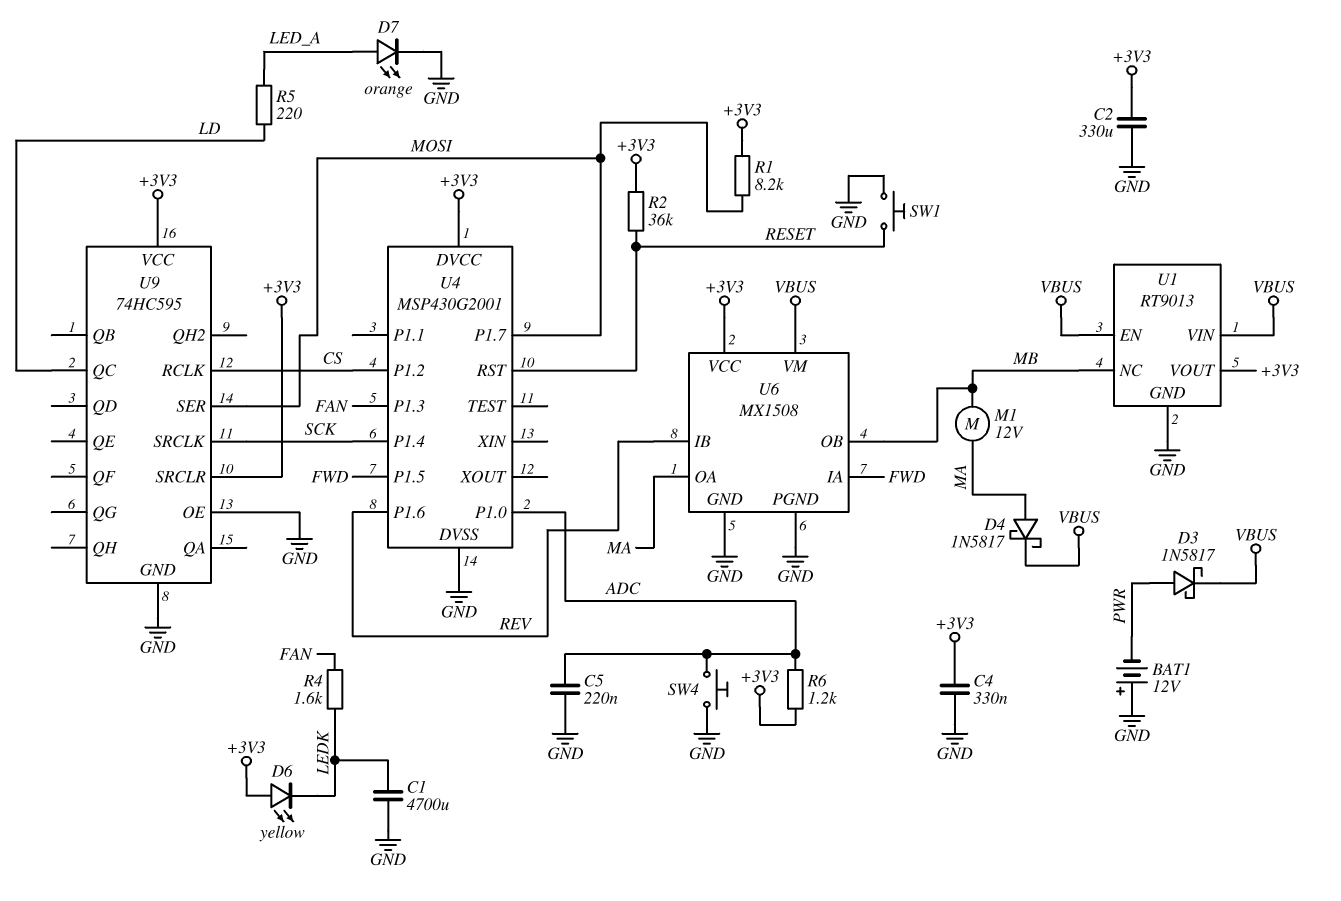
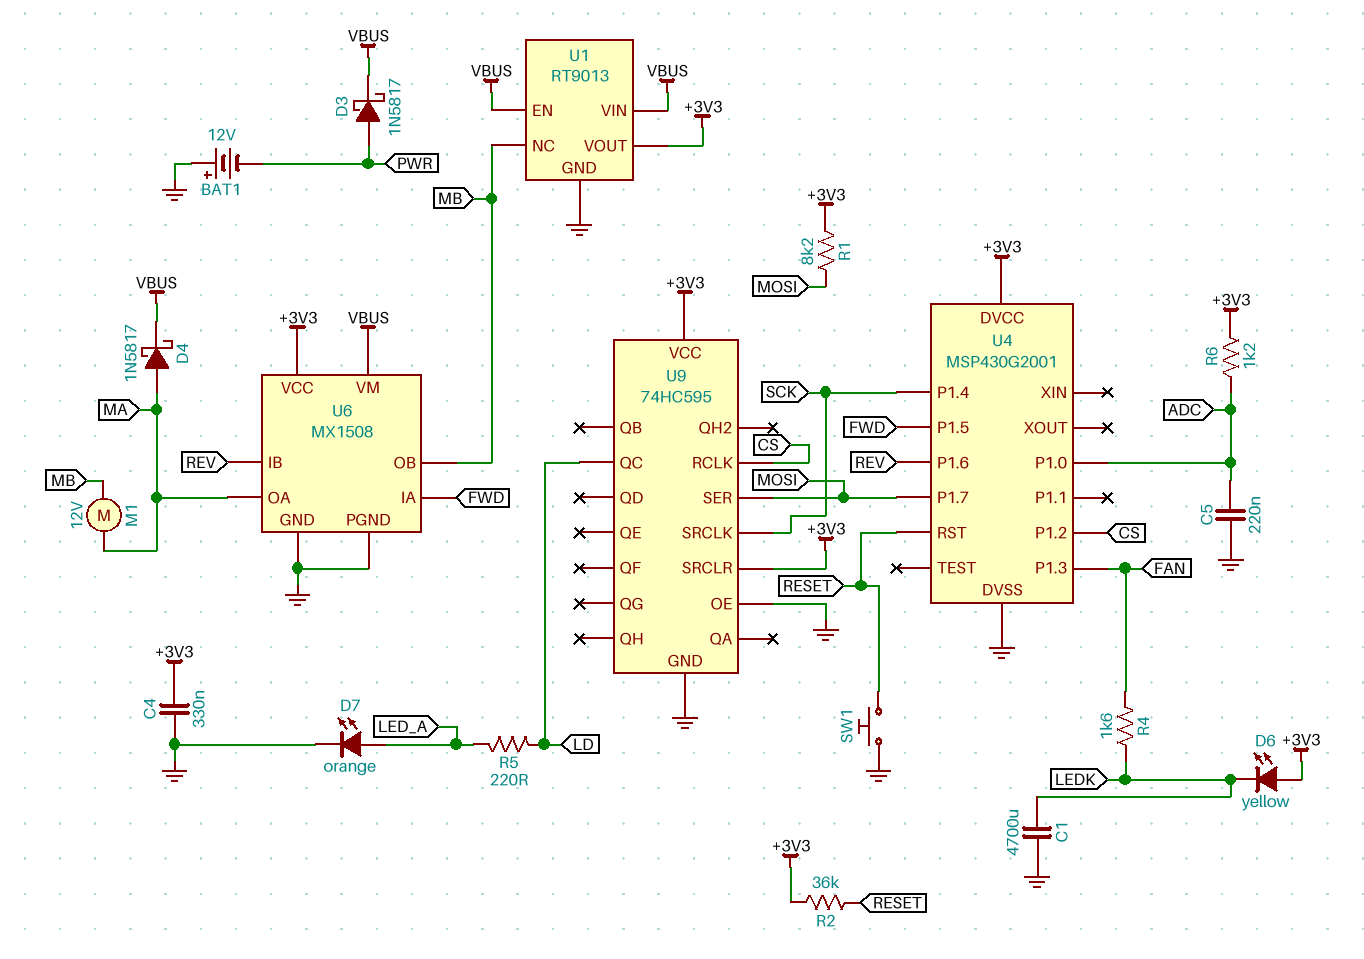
C2: 330uF (+3V3, GND) -> none
SW4: button (ADC, GND) -> none

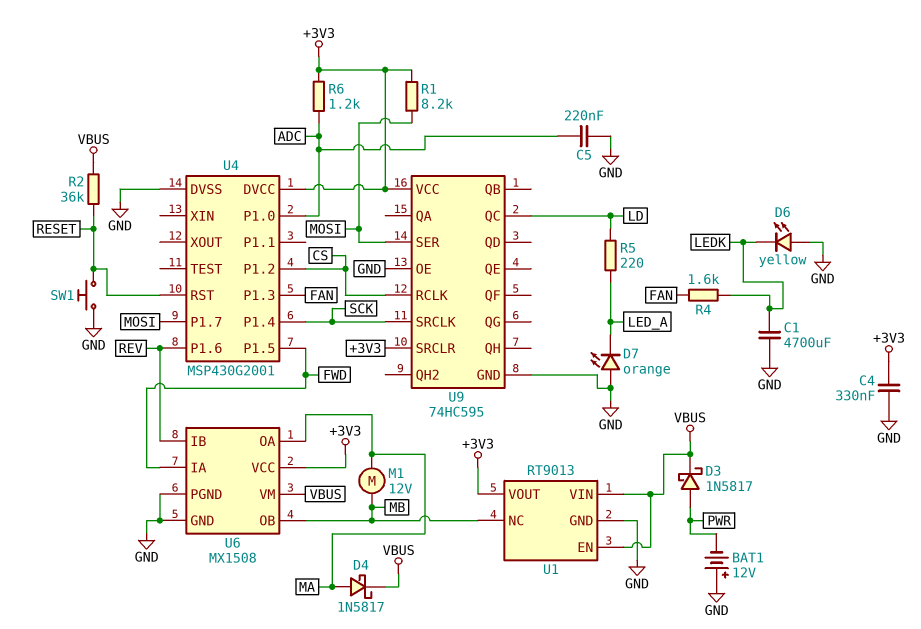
D6: LED yellow (A +3V3, K LEDK) -> LED yellow (A GND, K LEDK)
D7: LED orange (A LED_A, K GND) -> LED orange (A GND, K LED_A)
R2: 36k (+3V3, RESET) -> 36k (RESET, VBUS)

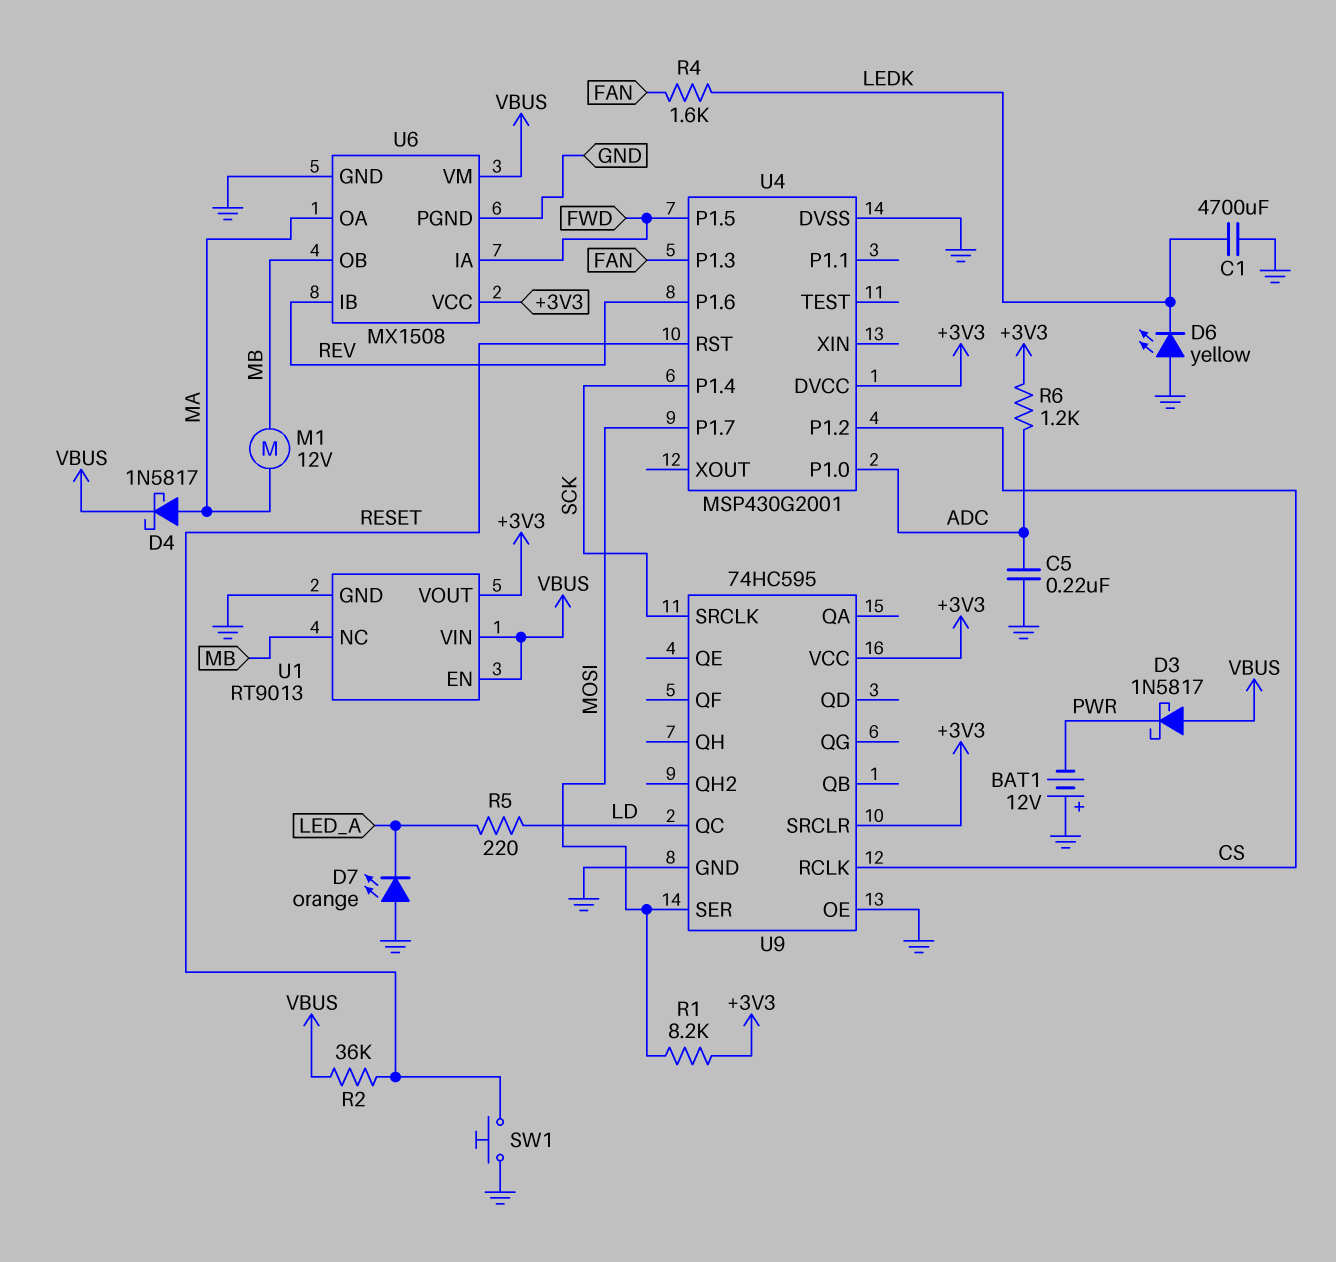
C4: 330nF (+3V3, GND) -> none
D3: schottky 1N5817 (A PWR, K VBUS) -> schottky 1N5817 (A VBUS, K PWR)

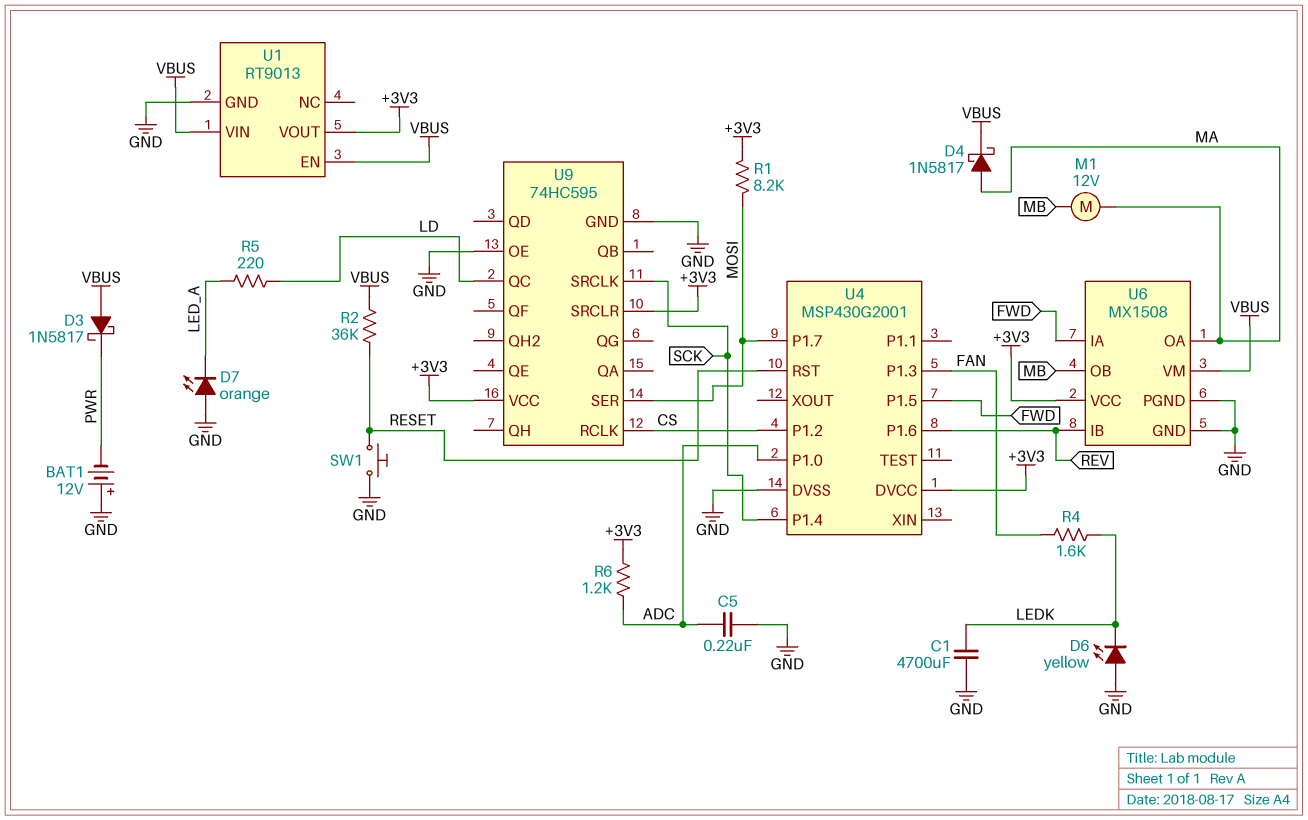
U1 pin NC: MB -> none

